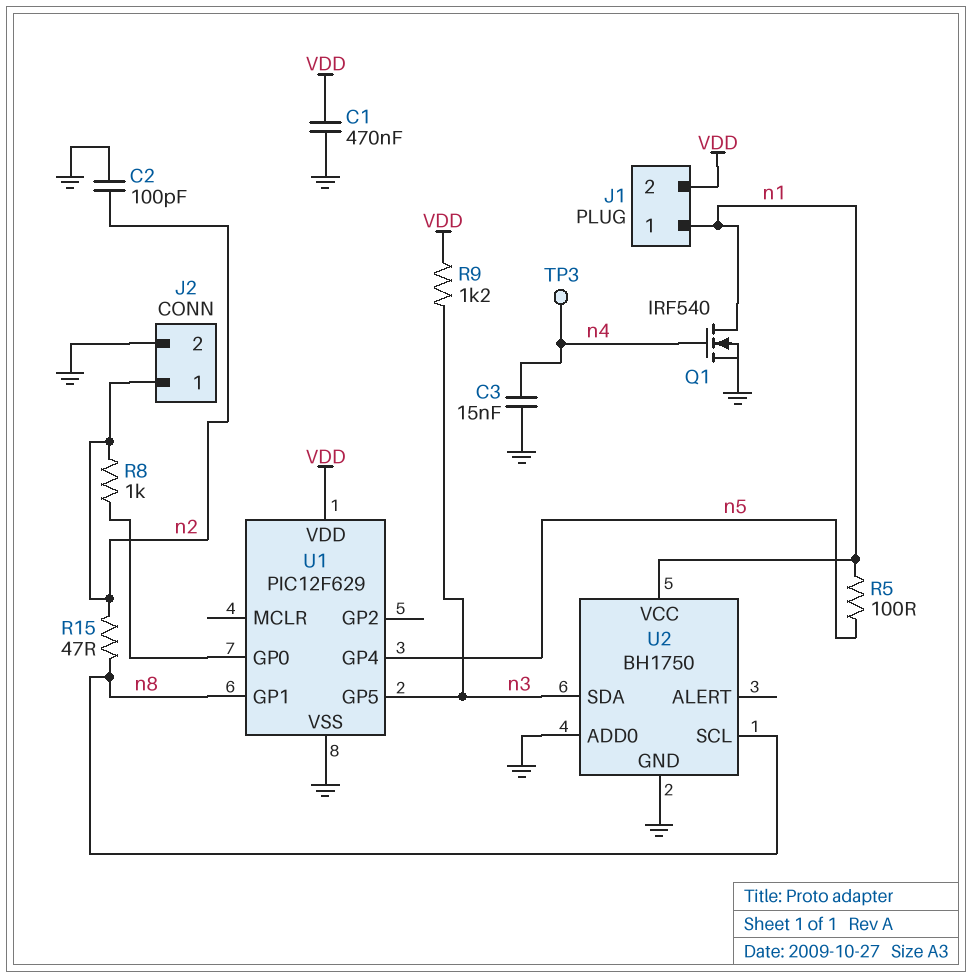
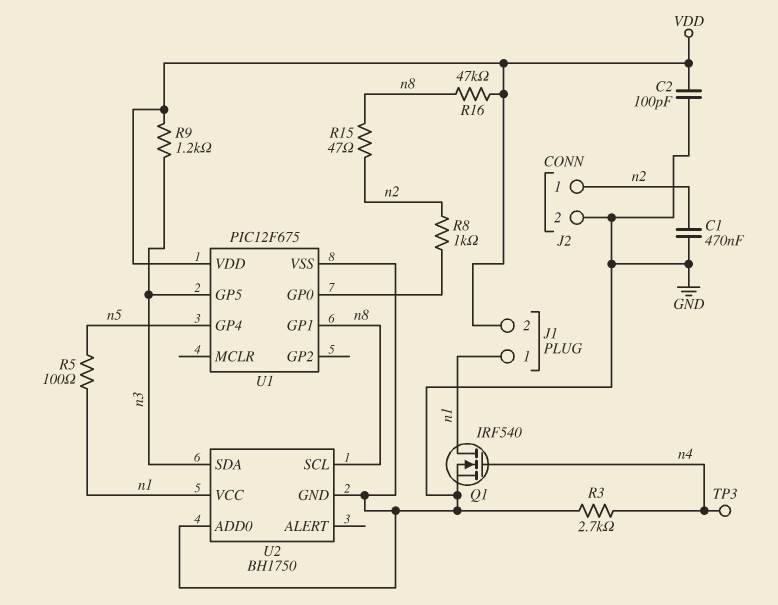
C1: 470nF (GND, VDD) -> 470nF (GND, n2)
C2: 100pF (GND, n2) -> 100pF (GND, VDD)
C3: 15nF (GND, n4) -> none
R3: none -> 2.7k (GND, n4)
R16: none -> 47k (VDD, n8)
U1: PIC12F629 -> PIC12F675

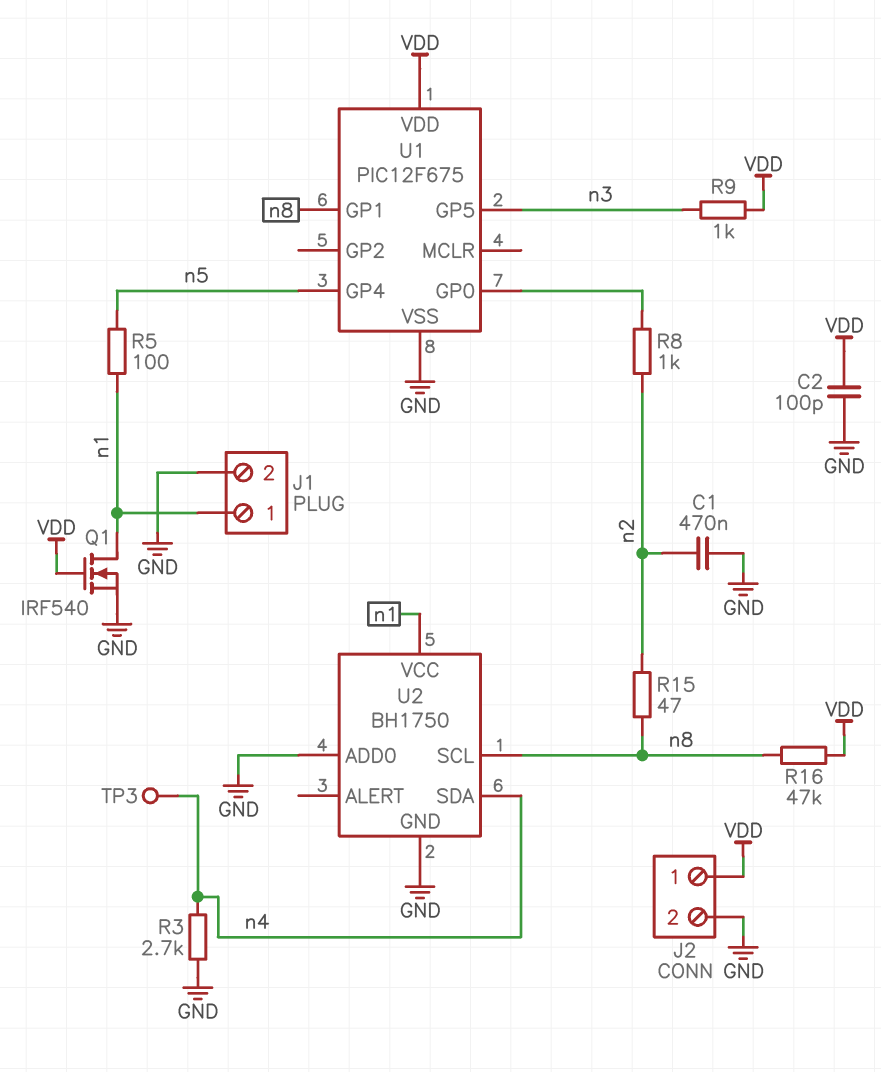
J1 pin 2: VDD -> GND
J2 pin 1: n2 -> VDD
Q1: NMOS IRF540 (G n4, D n1, S GND) -> NMOS IRF540 (G VDD, D n1, S GND)
R9: 1.2k (VDD, n3) -> 1k (VDD, n3)
U2 pin SDA: n3 -> n4

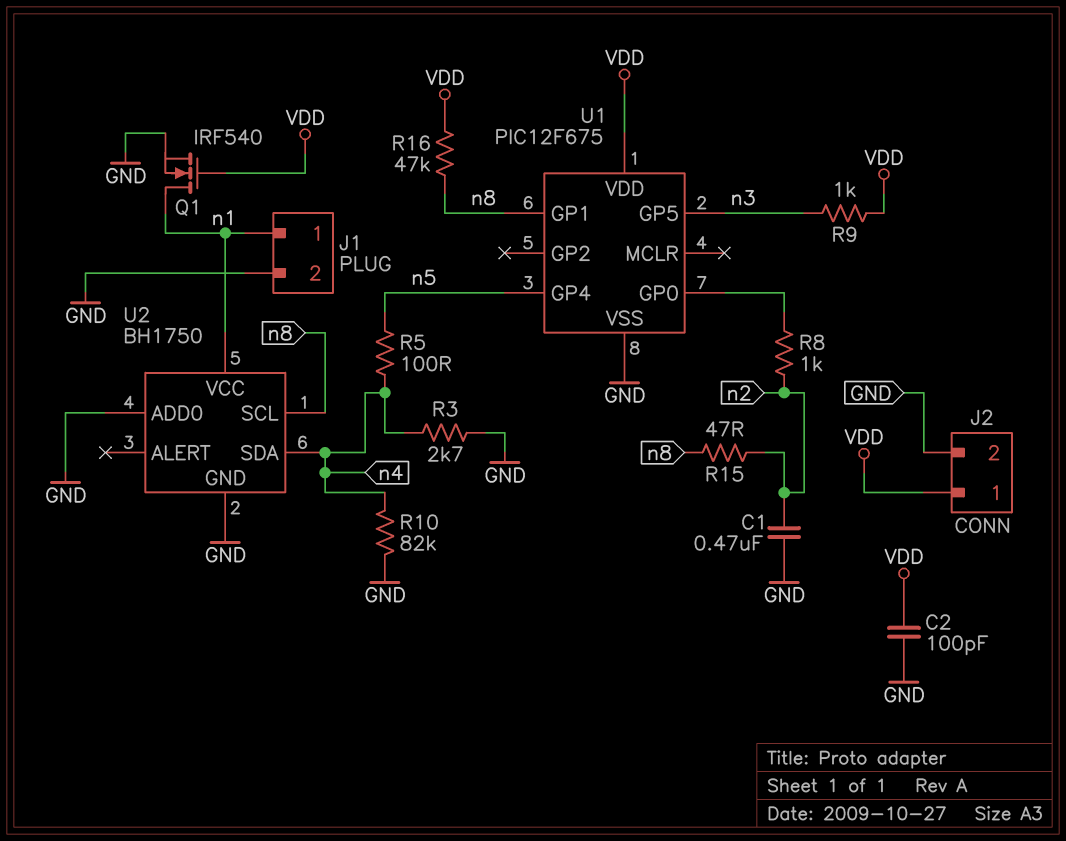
R5: 100 (n1, n5) -> 100 (n4, n5)
R10: none -> 82k (GND, n4)
TP3: test point (n4) -> none

